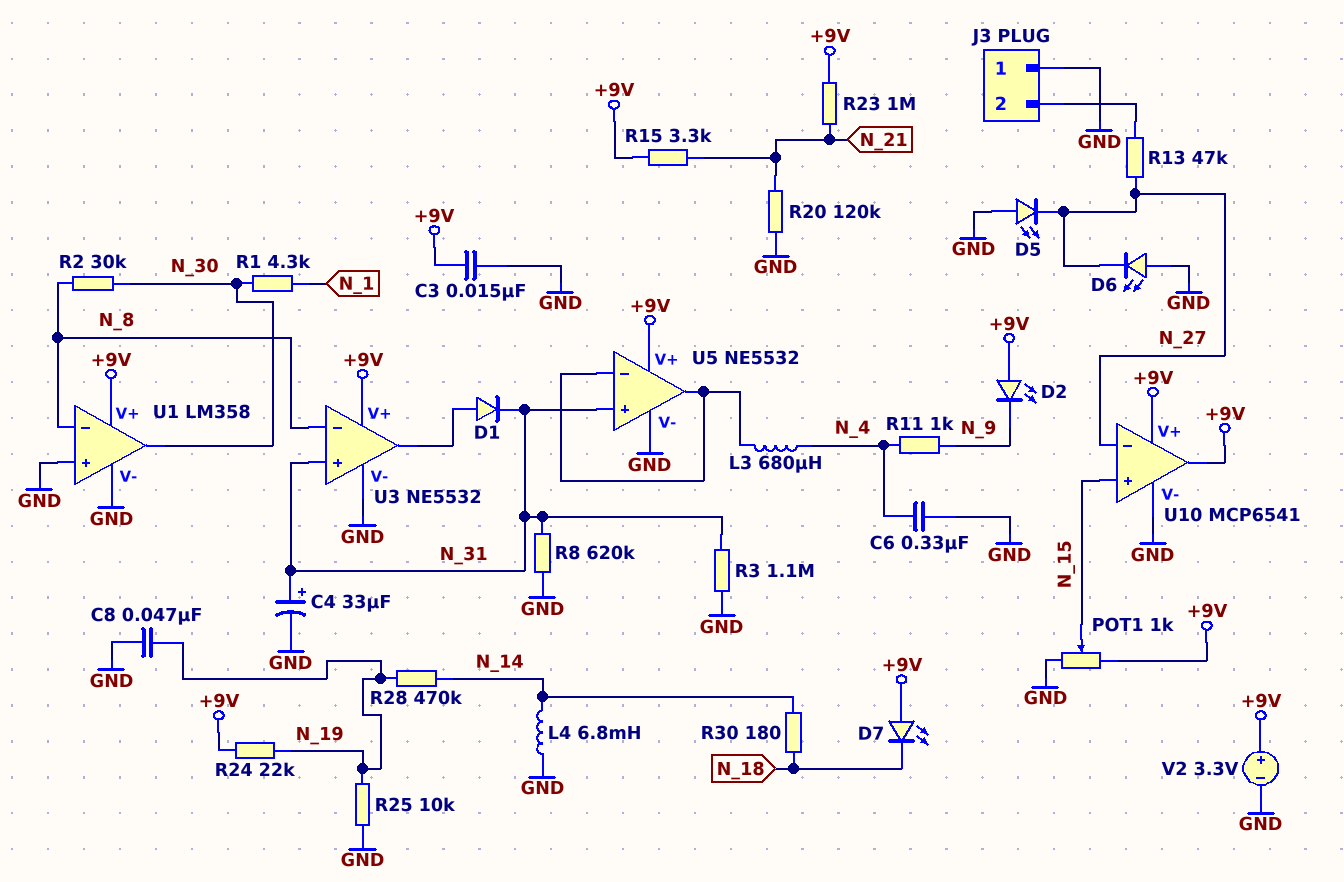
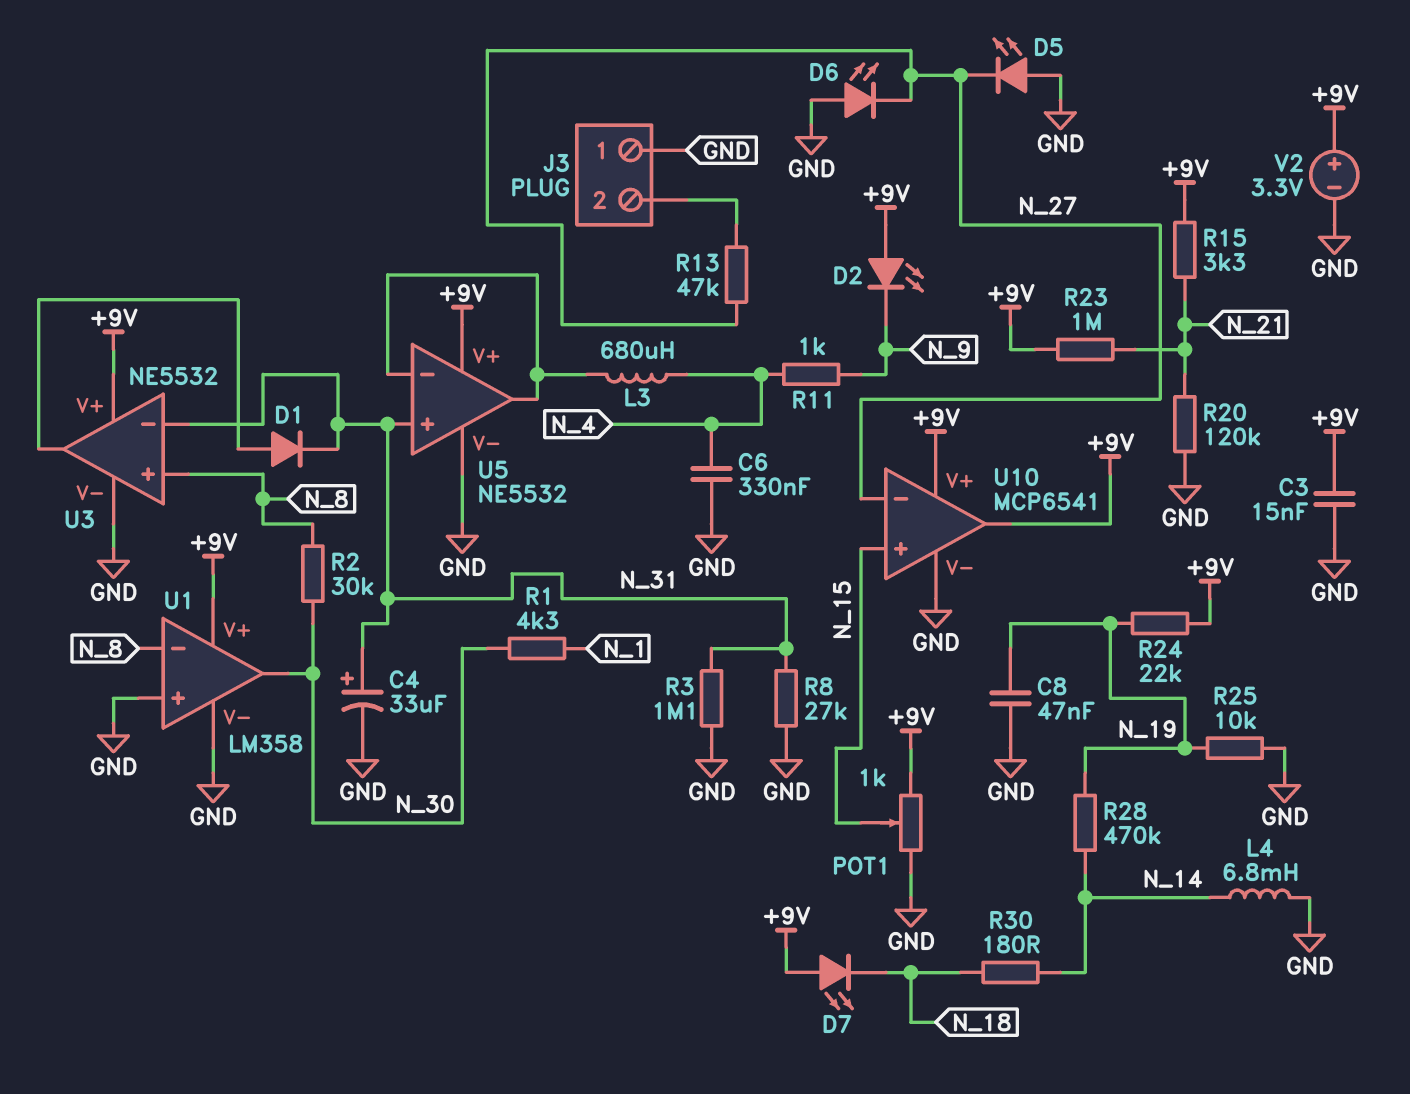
R8: 620k (GND, N_31) -> 27k (GND, N_31)
U3 pin in+: N_31 -> N_8
U3 pin in-: N_8 -> N_31

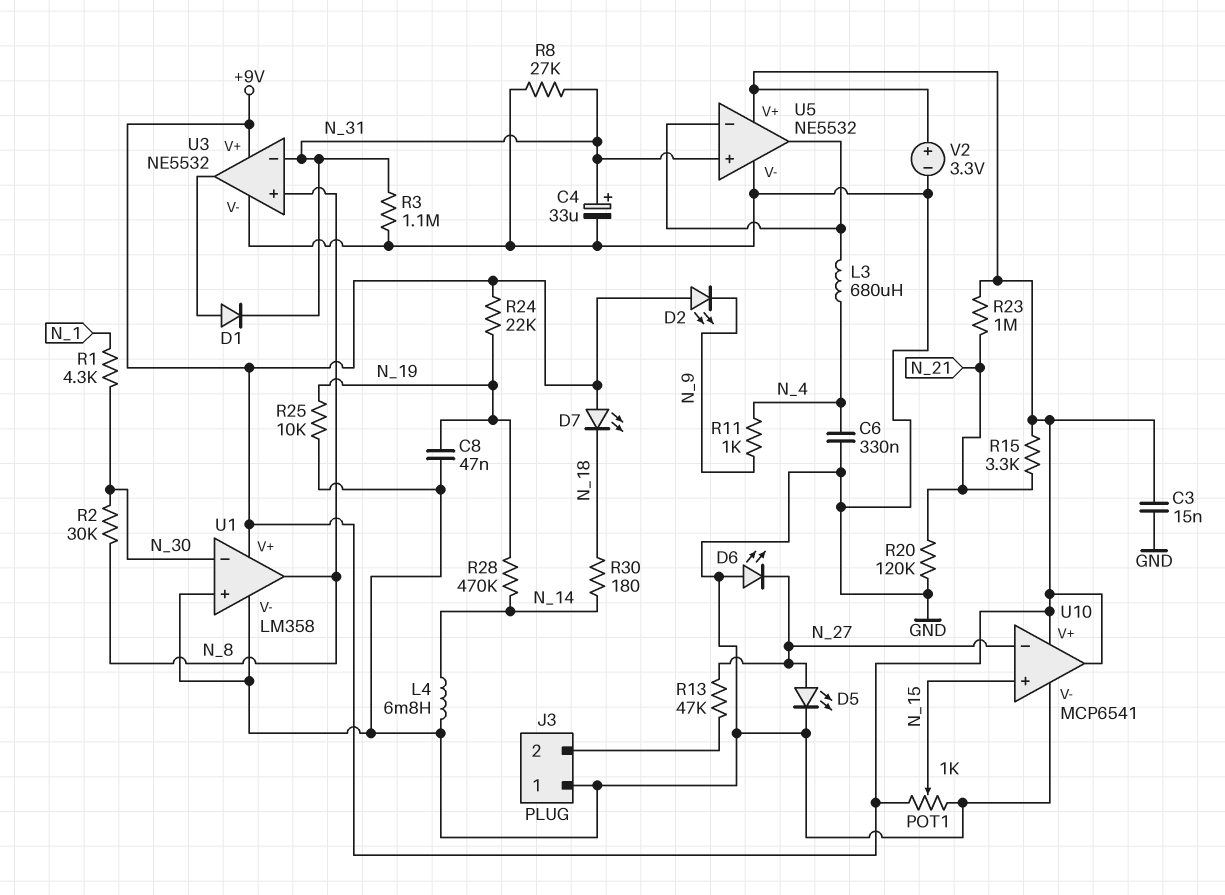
D5: LED (A GND, K N_27) -> LED (A N_27, K GND)
U1 pin in-: N_8 -> N_30
U1 pin out: N_30 -> N_8

